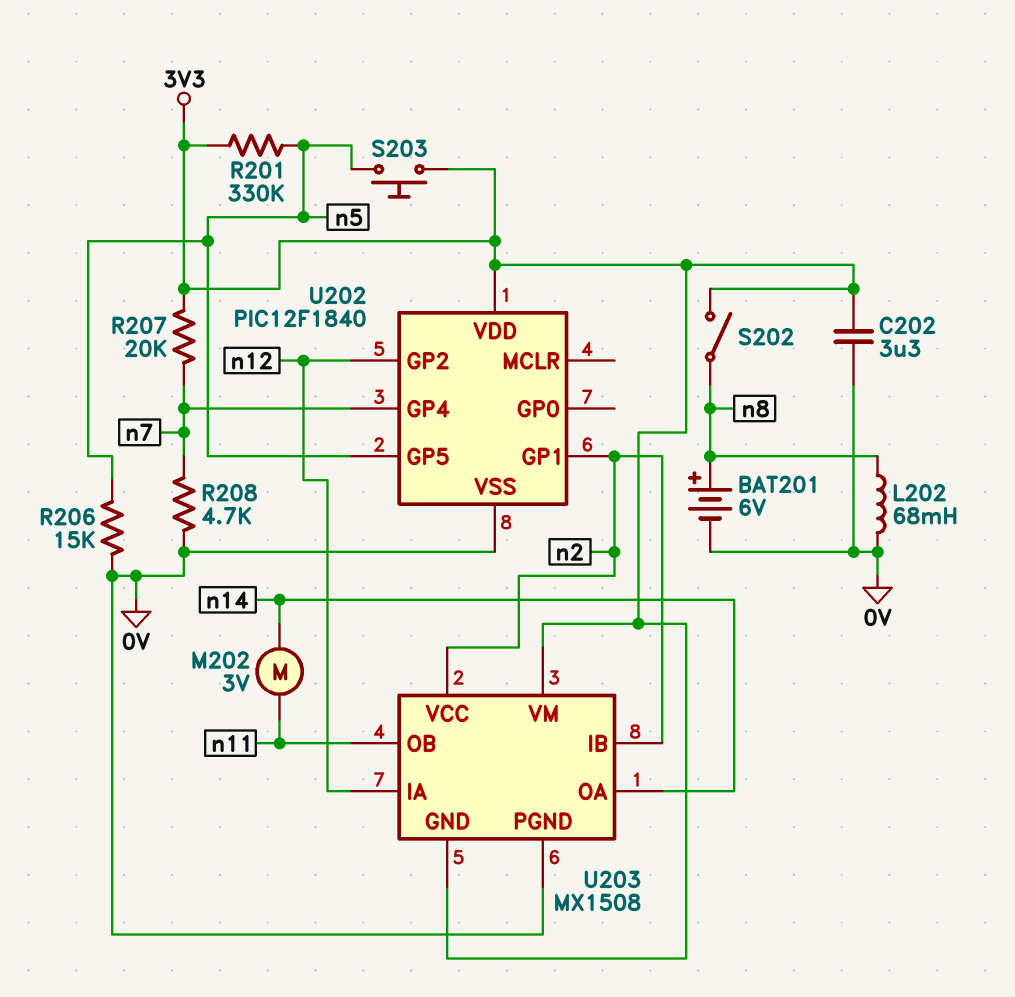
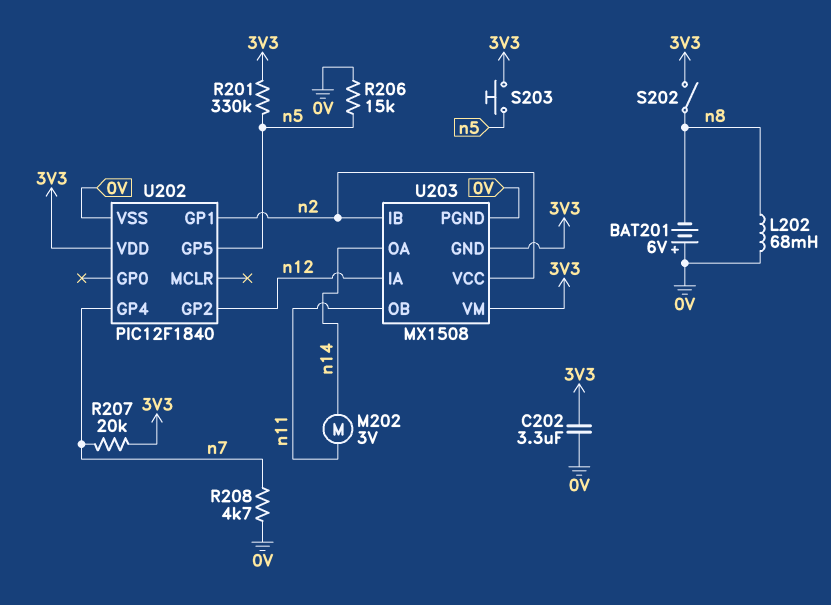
BAT201: 6V (plus n8, minus 0V) -> 6V (plus 0V, minus n8)

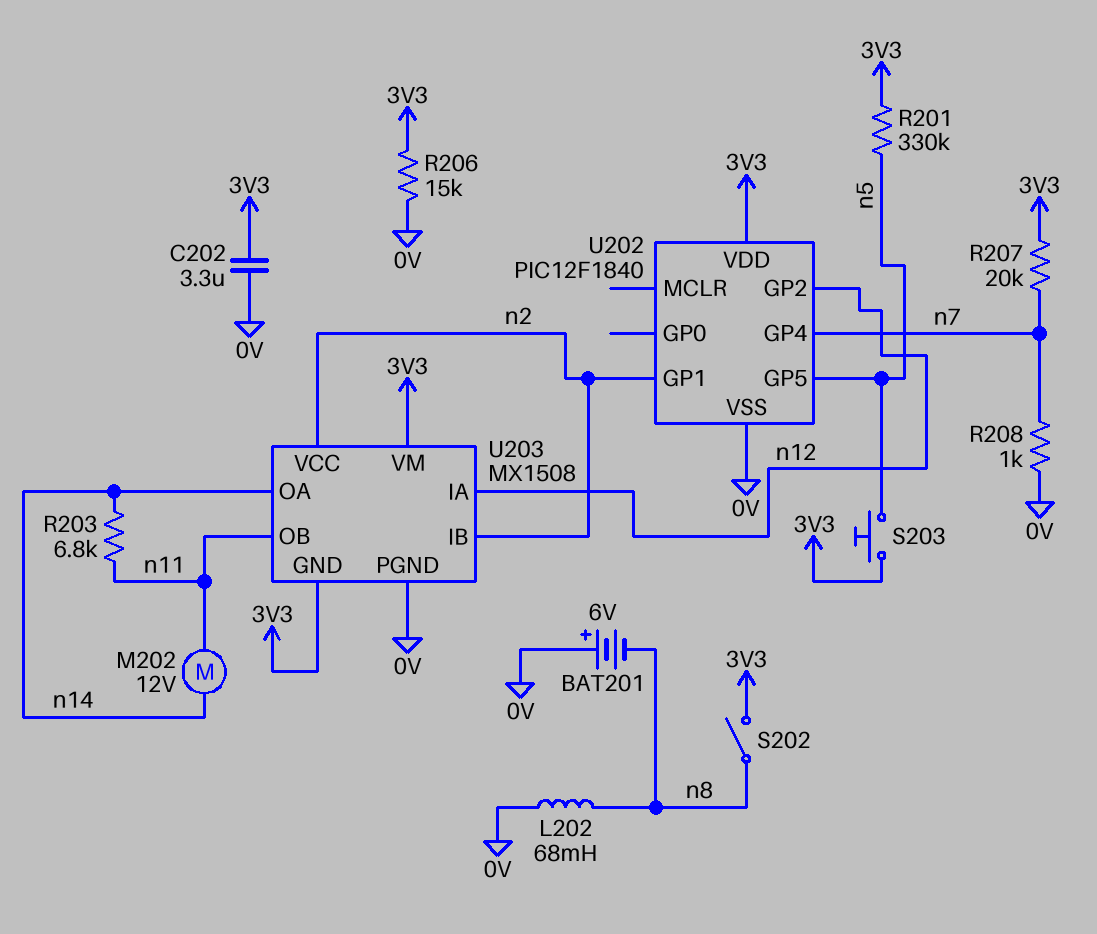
M202: motor 3V (n11, n14) -> motor 12V (n11, n14)
R203: none -> 6.8k (n11, n14)
R206: 15k (0V, n5) -> 15k (0V, 3V3)
R208: 4.7k (0V, n7) -> 1k (0V, n7)

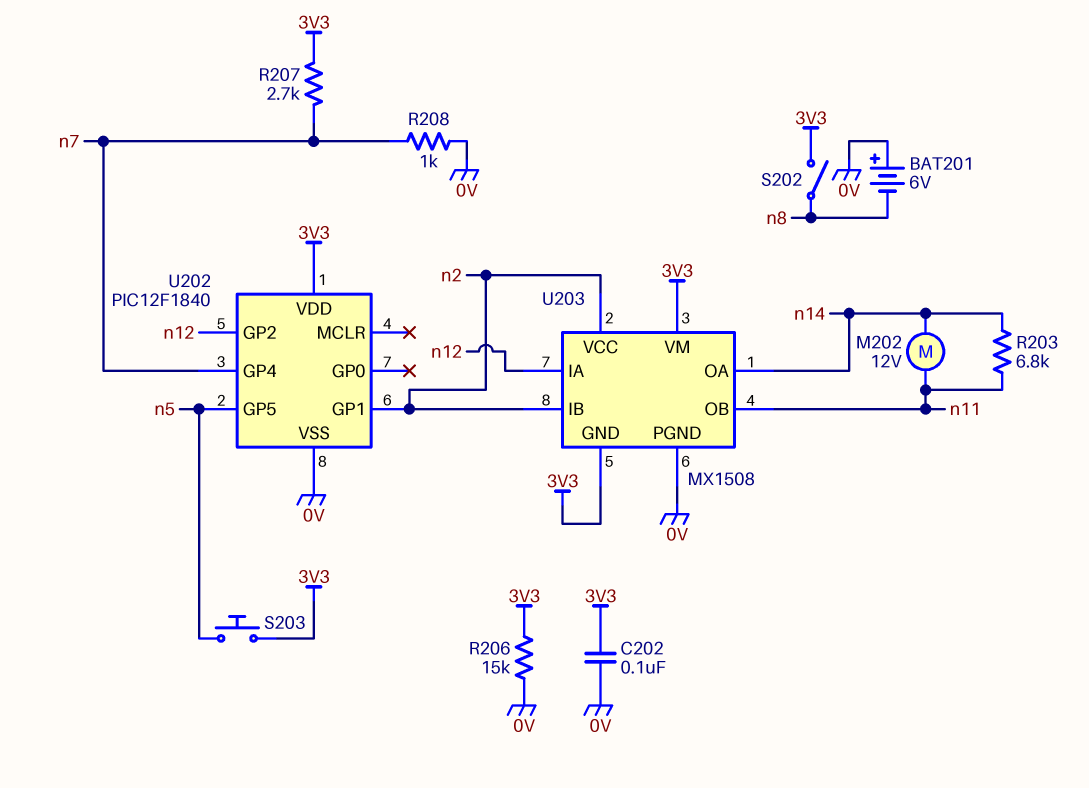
C202: 3.3uF (0V, 3V3) -> 100nF (0V, 3V3)
L202: 68mH (0V, n8) -> none
R201: 330k (3V3, n5) -> none
R207: 20k (3V3, n7) -> 2.7k (3V3, n7)

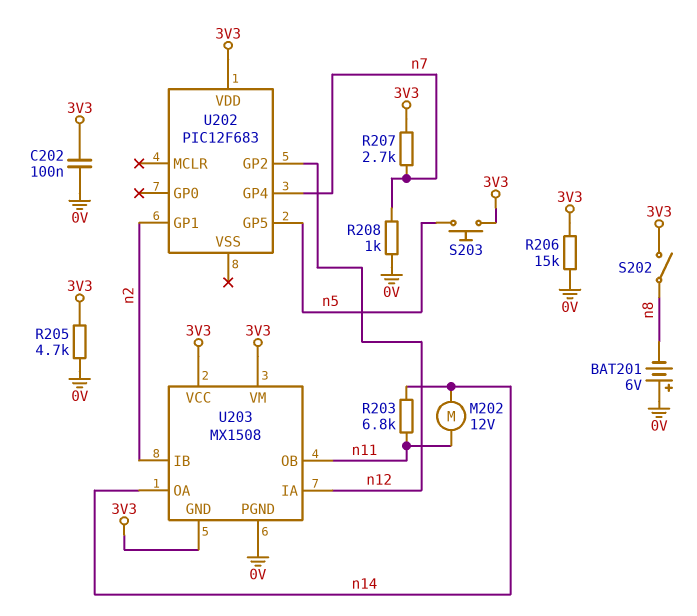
R205: none -> 4.7k (0V, 3V3)
U202: PIC12F1840 -> PIC12F683
U202 pin VSS: 0V -> none
U203 pin VCC: n2 -> 3V3

